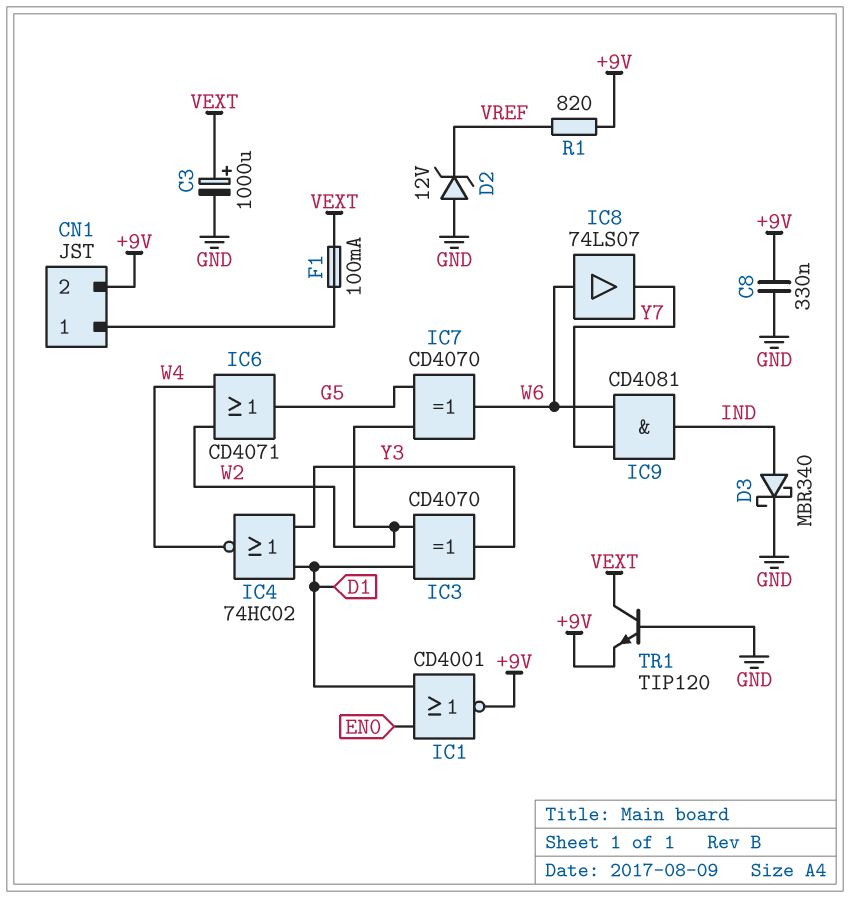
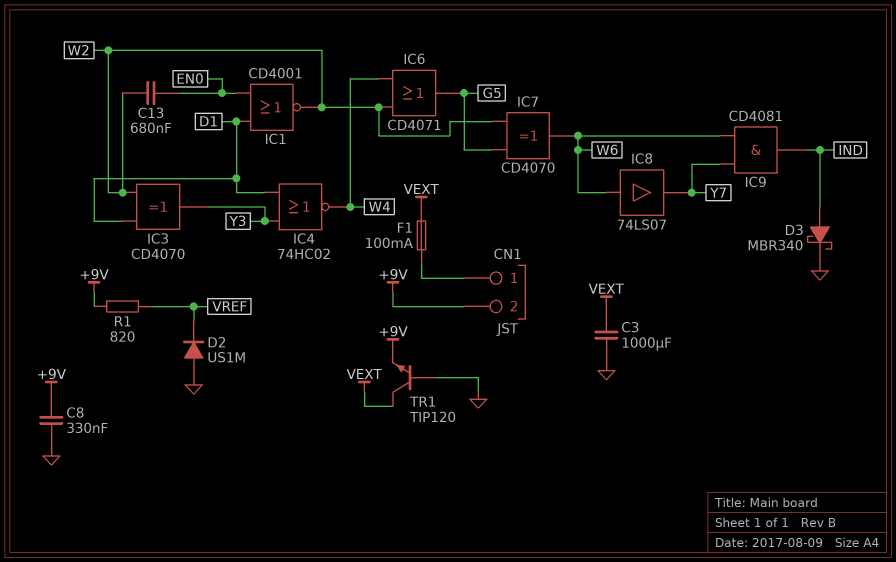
C3: 1000uF (plus VEXT, minus GND) -> 1000uF (GND, VEXT)
C13: none -> 680nF (EN0, W2)
D2: zener 12V (A GND, K VREF) -> diode US1M (A GND, K VREF)
IC1: NOR CD4001 (in D1, in EN0, out +9V) -> NOR CD4001 (in D1, in EN0, out W2)

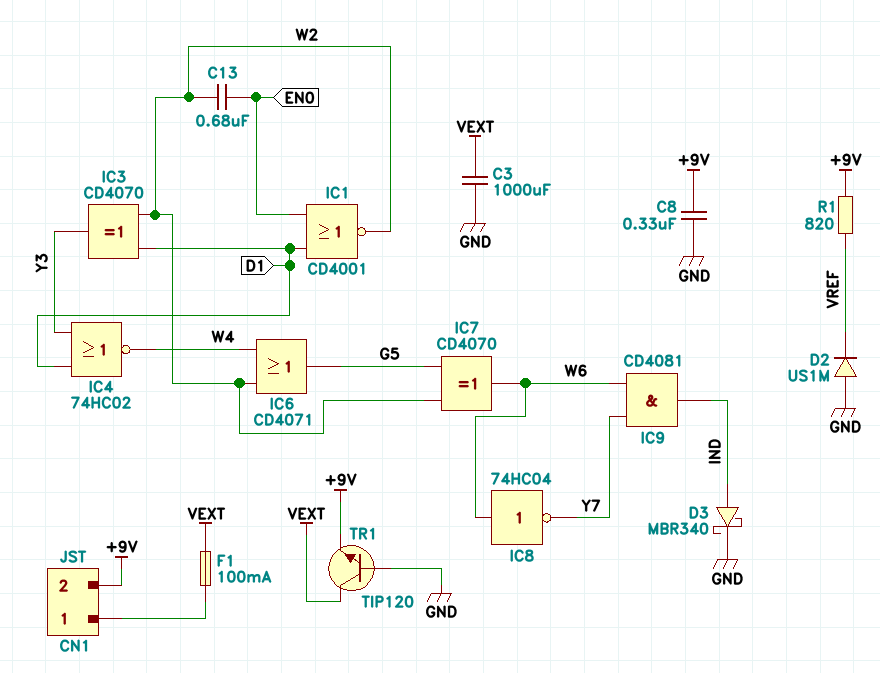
IC8: buffer 74LS07 (in W6, out Y7) -> NOT 74HC04 (in W6, out Y7)

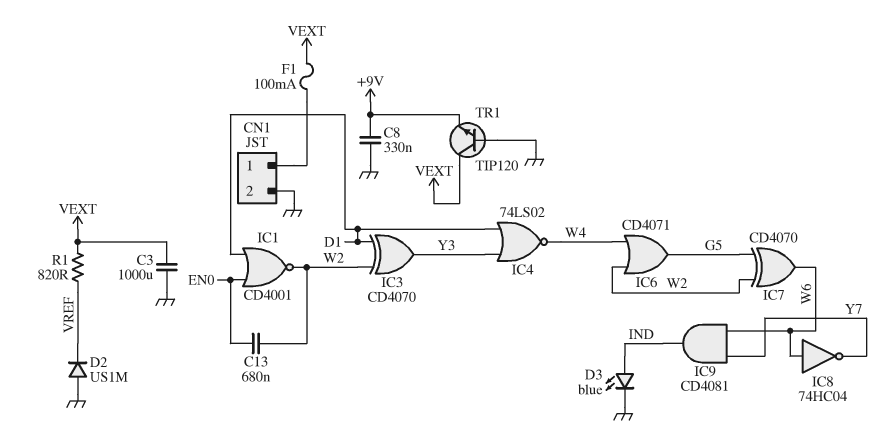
CN1 pin 2: +9V -> GND
D3: schottky MBR340 (A IND, K GND) -> LED blue (A IND, K GND)
IC4: NOR 74HC02 (in D1, in Y3, out W4) -> NOR 74LS02 (in D1, in Y3, out W4)
R1: 820 (+9V, VREF) -> 820 (VEXT, VREF)

